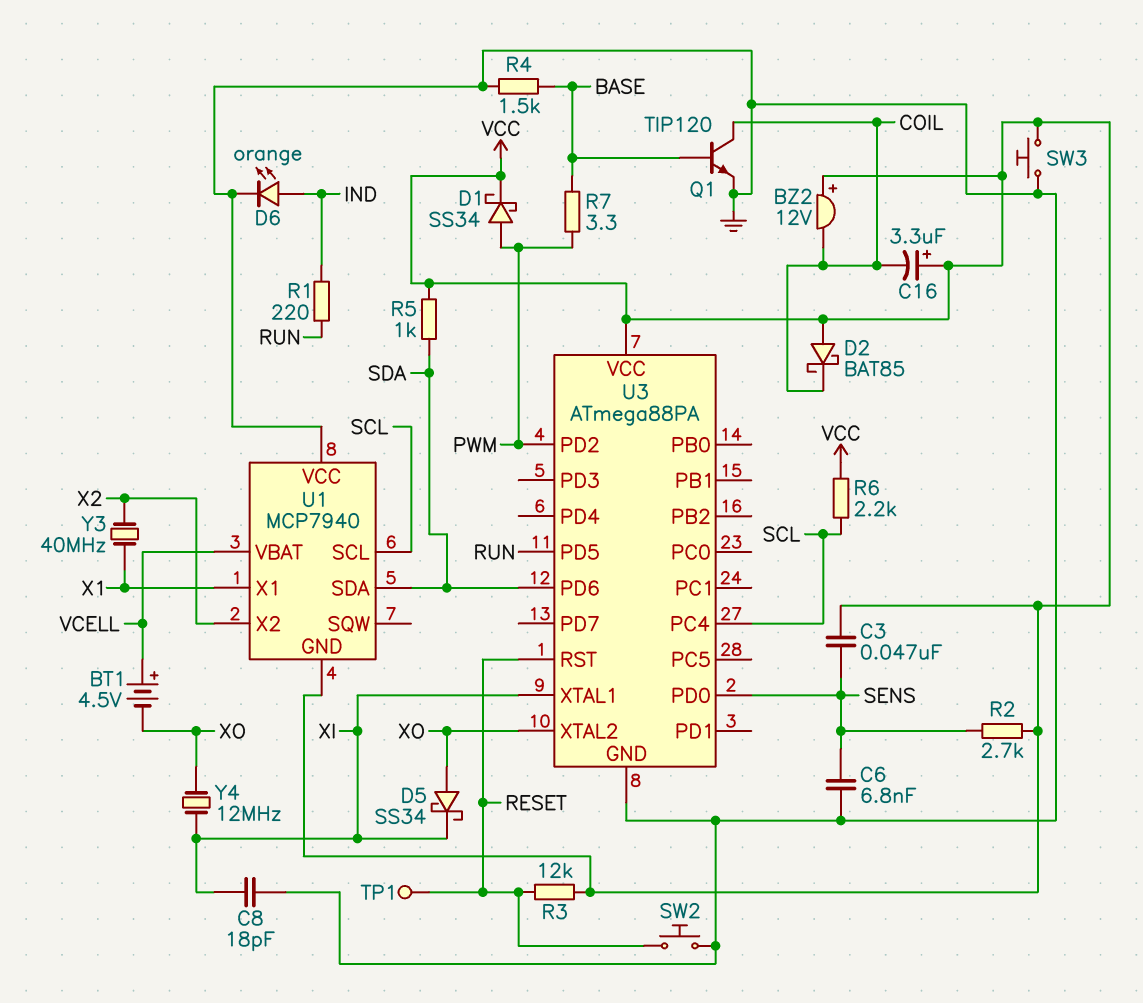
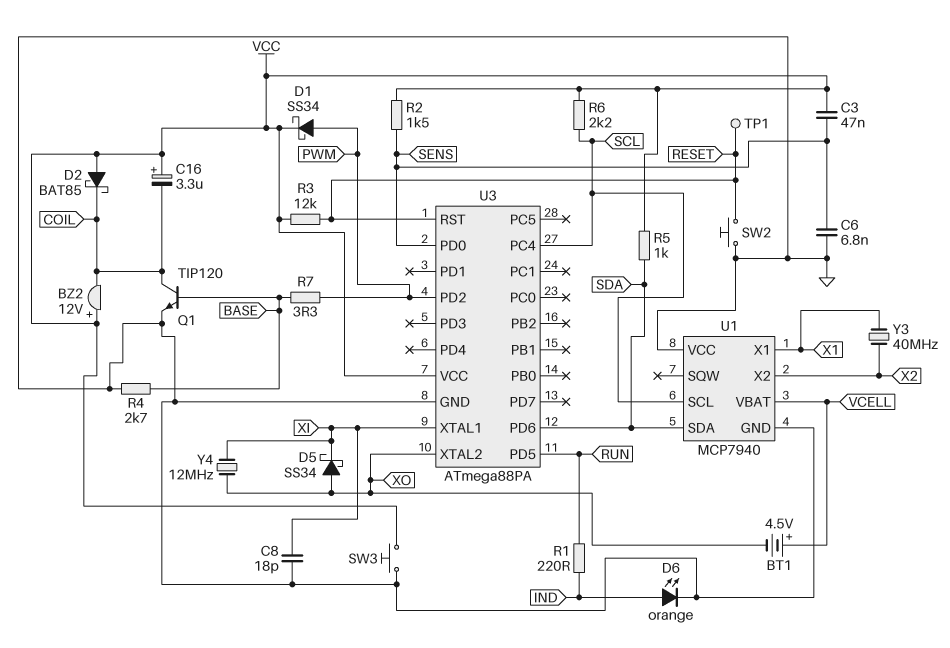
R2: 2.7k (SENS, VCC) -> 1.5k (SENS, VCC)
R4: 1.5k (BASE, GND) -> 2.7k (BASE, GND)
U1 pin GND: VCC -> GND

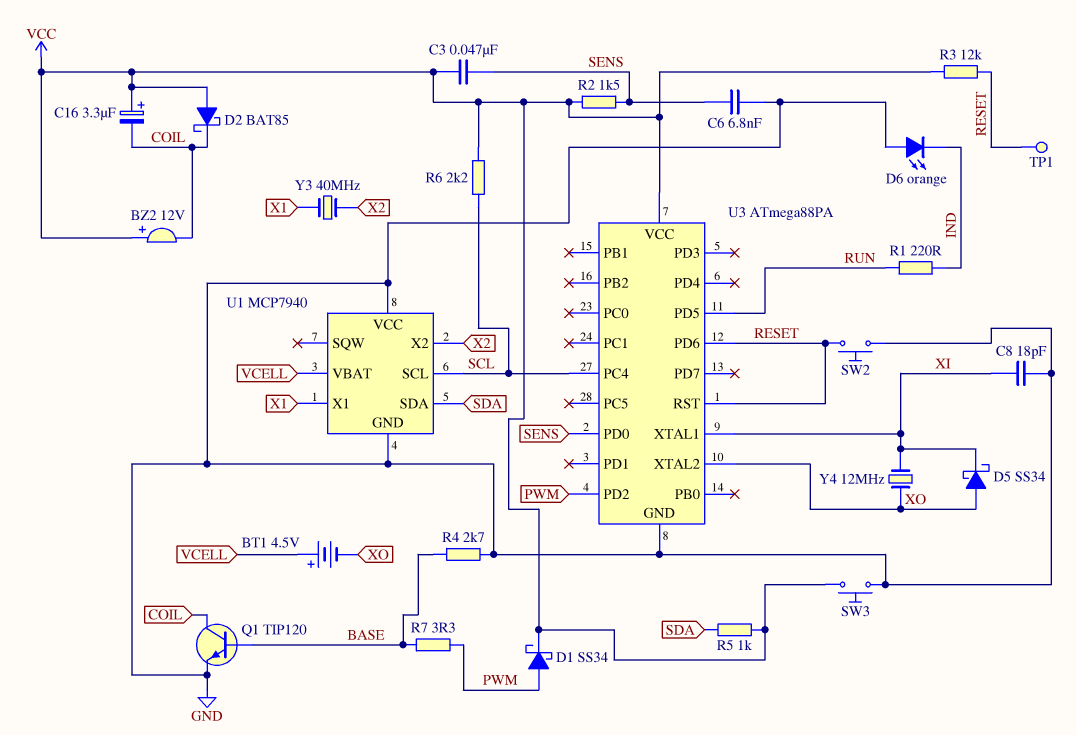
D6: LED orange (A IND, K GND) -> LED orange (A GND, K IND)
U3 pin PD6: SDA -> RESET

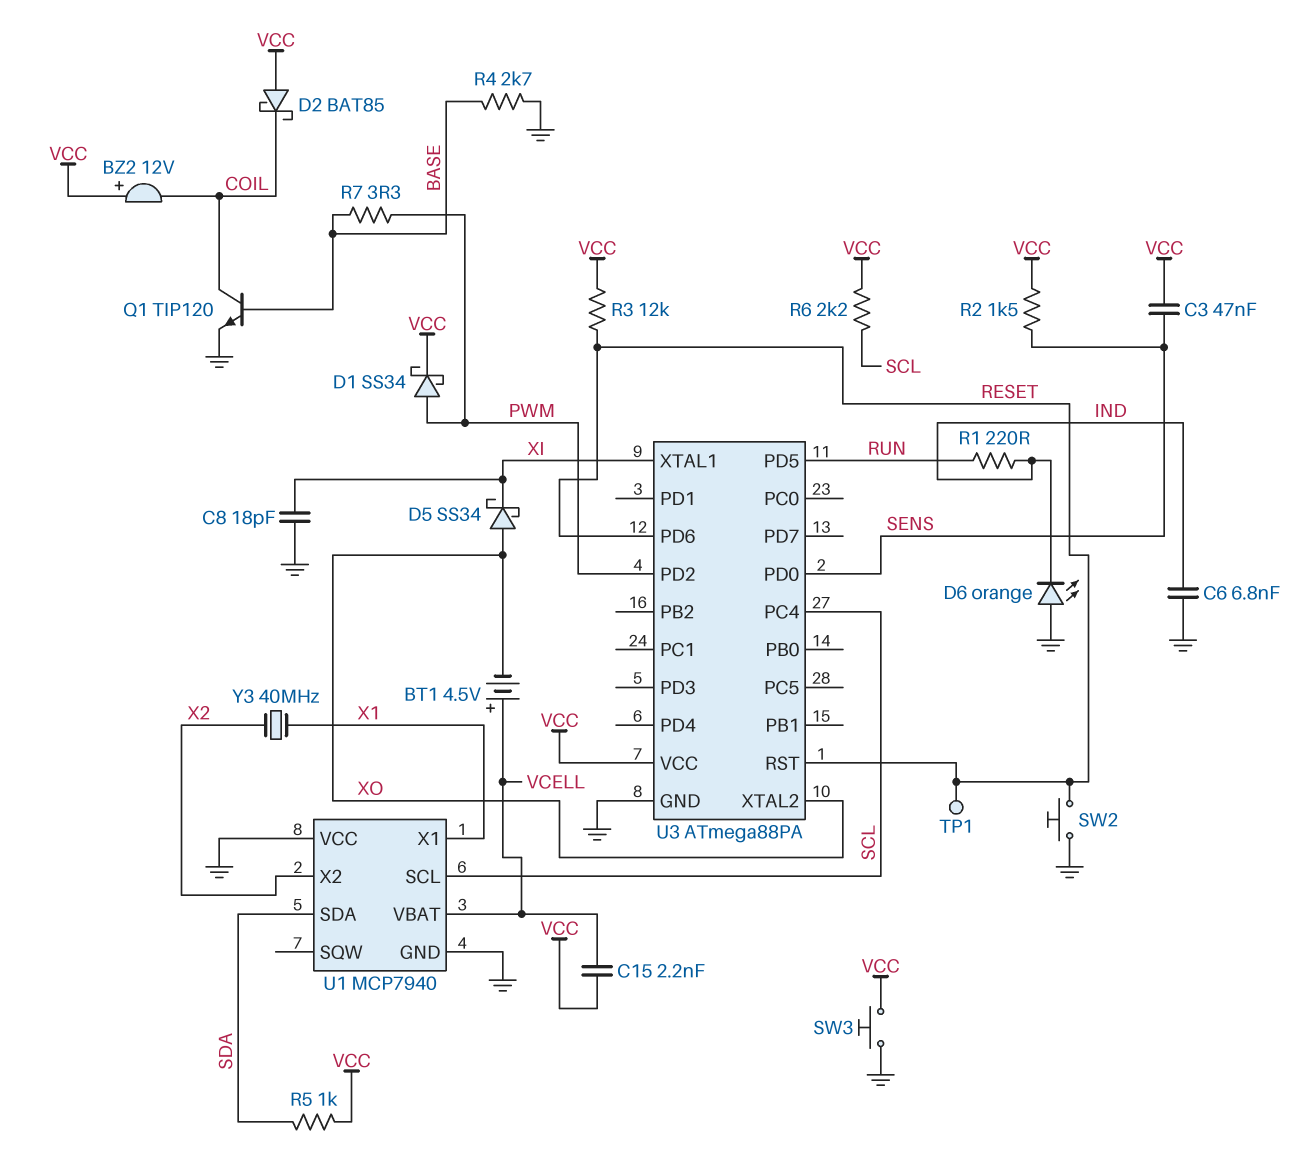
C6: 6.8nF (GND, SENS) -> 6.8nF (GND, IND)
C15: none -> 2.2nF (VCC, VCELL)
C16: 3.3uF (plus VCC, minus COIL) -> none
Y4: 12MHz (XI, XO) -> none

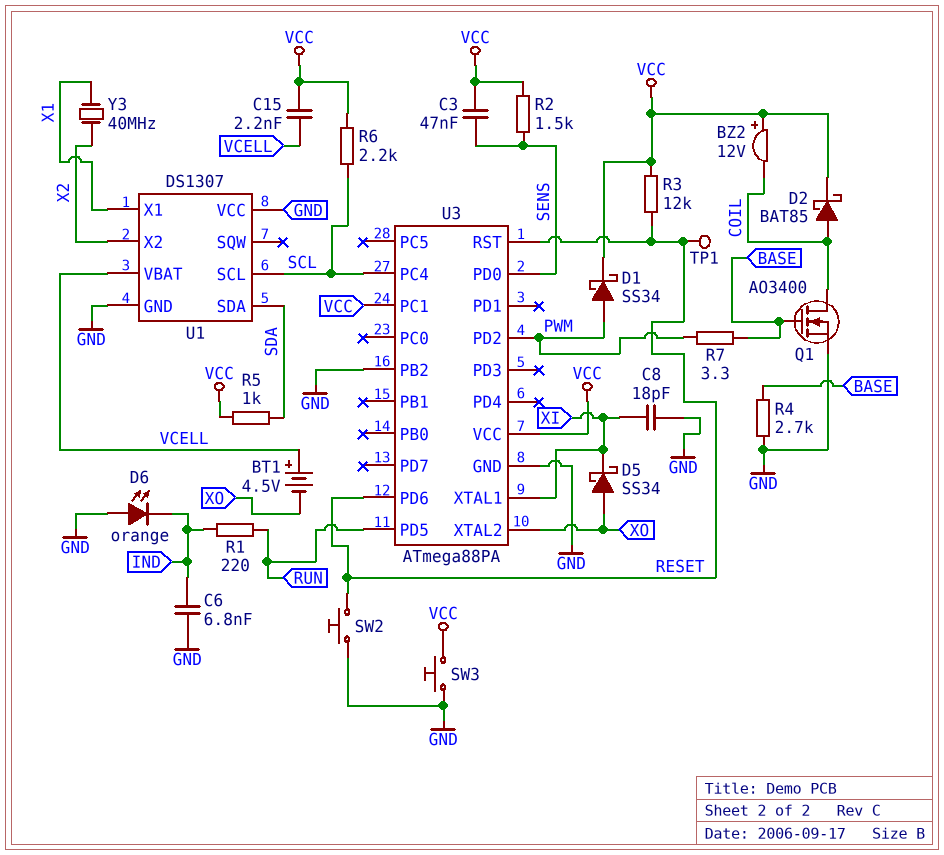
D2: schottky BAT85 (A VCC, K COIL) -> schottky BAT85 (A COIL, K VCC)
Q1: NPN TIP120 (B BASE, C COIL, E GND) -> NMOS AO3400 (G BASE, D COIL, S GND)
U1: MCP7940 -> DS1307
U3 pin PB2: none -> GND
U3 pin PC1: none -> VCC

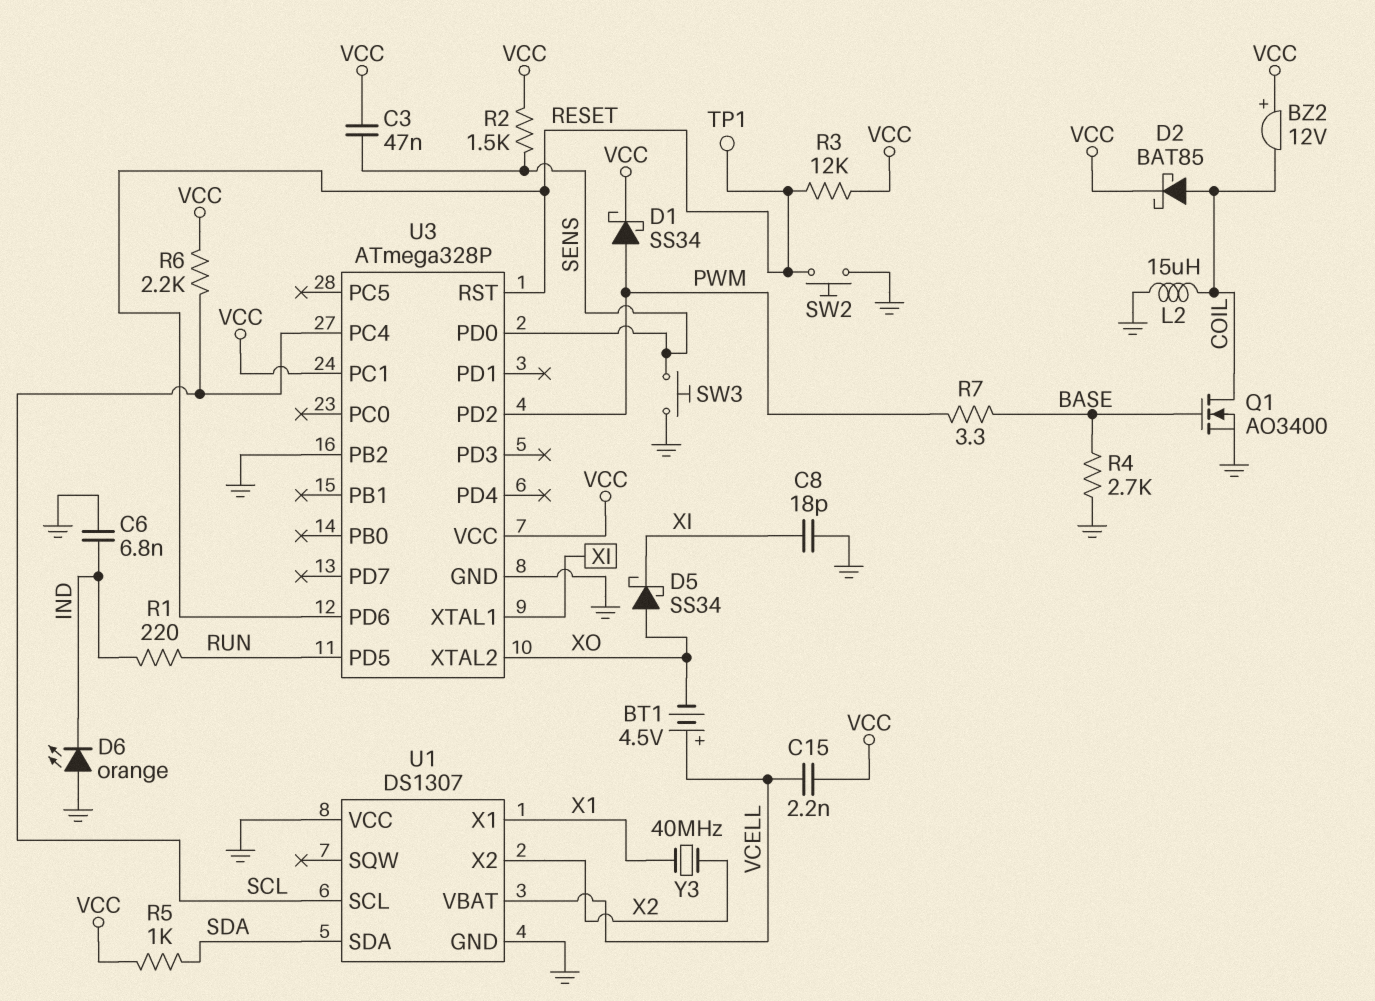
L2: none -> 15uH (COIL, GND)
SW3: button (GND, VCC) -> button (GND, SENS)
U3: ATmega88PA -> ATmega328P

